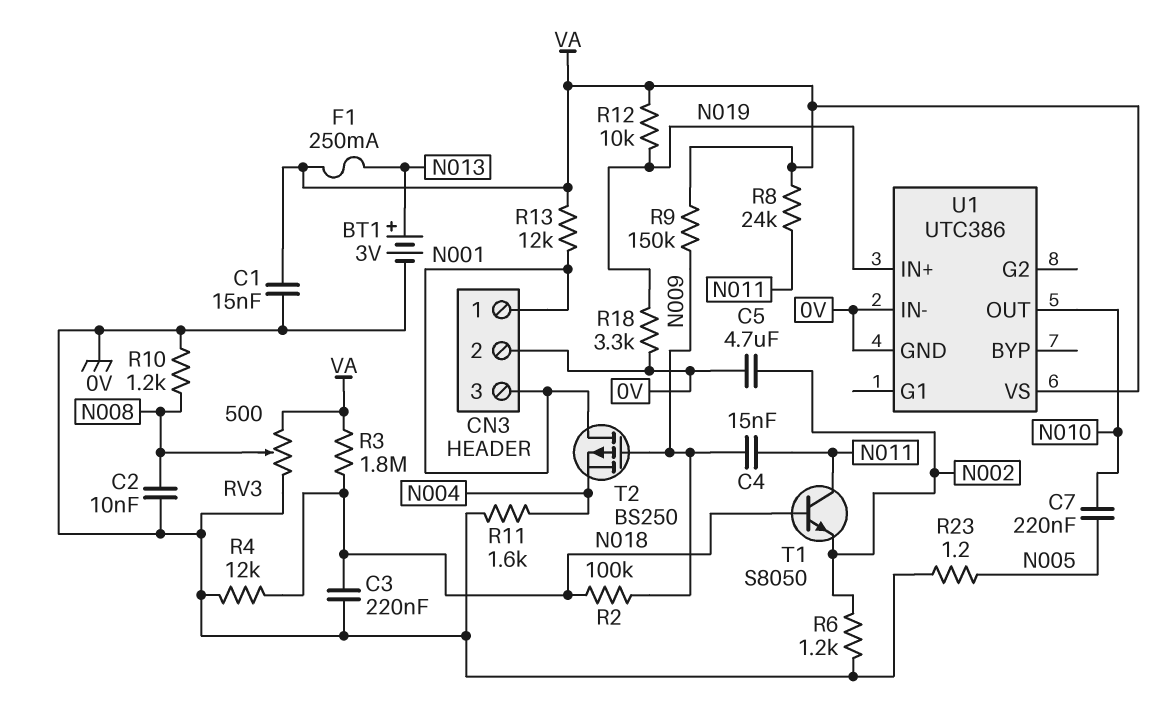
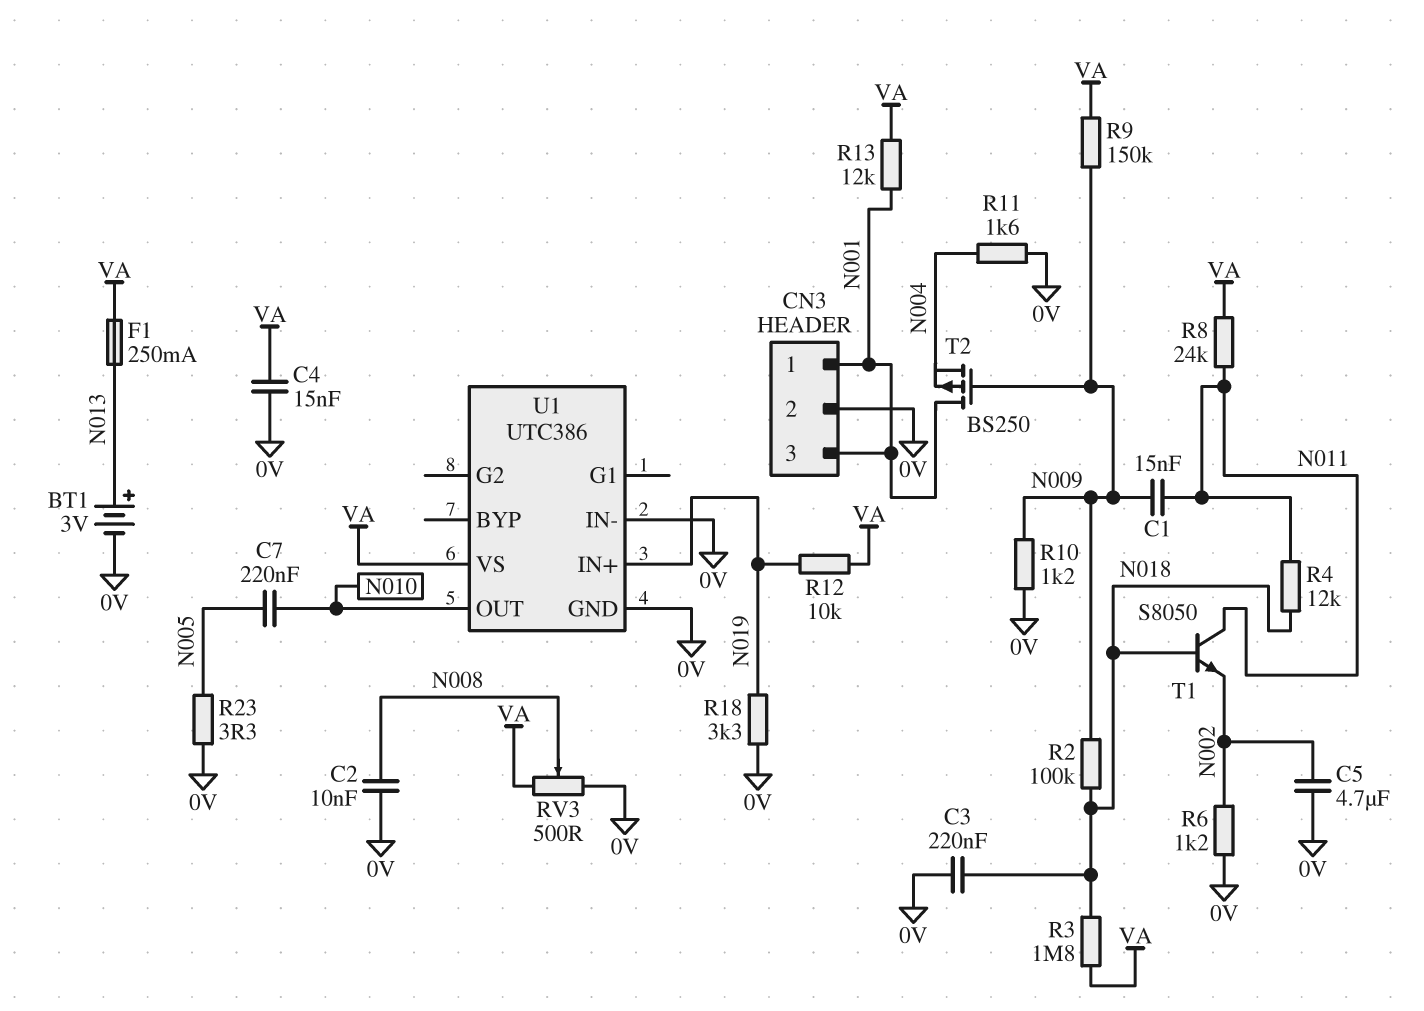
C1: 15nF (0V, VA) -> 15nF (N009, N011)
C4: 15nF (N009, N011) -> 15nF (0V, VA)
R4: 12k (0V, N018) -> 12k (N011, N018)
R10: 1.2k (0V, N008) -> 1.2k (0V, N009)
R23: 1.2 (0V, N005) -> 3.3 (0V, N005)

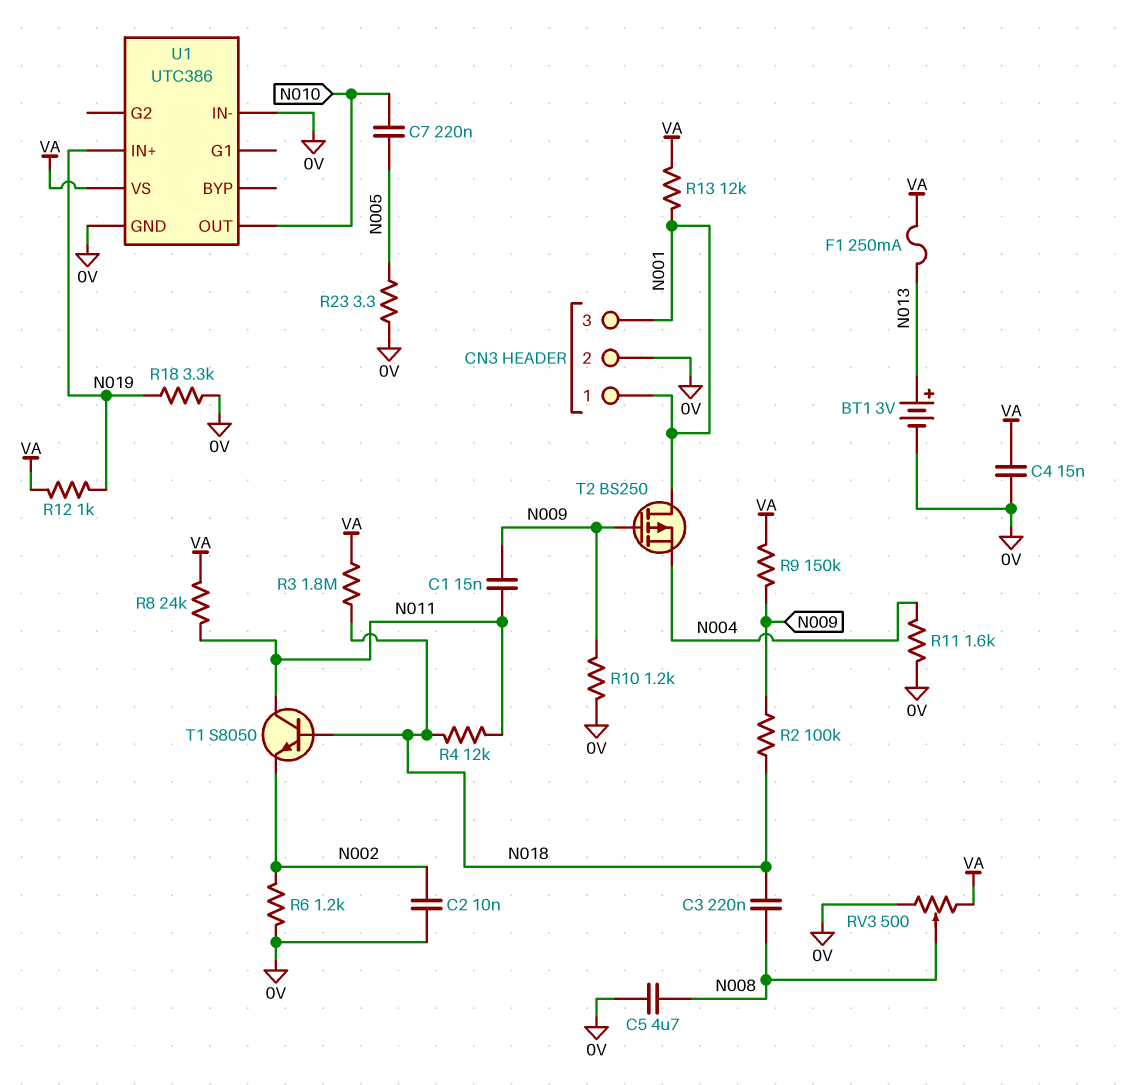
C2: 10nF (0V, N008) -> 10nF (0V, N002)
C3: 220nF (0V, N018) -> 220nF (N008, N018)
C5: 4.7uF (0V, N002) -> 4.7uF (0V, N008)
R12: 10k (N019, VA) -> 1k (N019, VA)

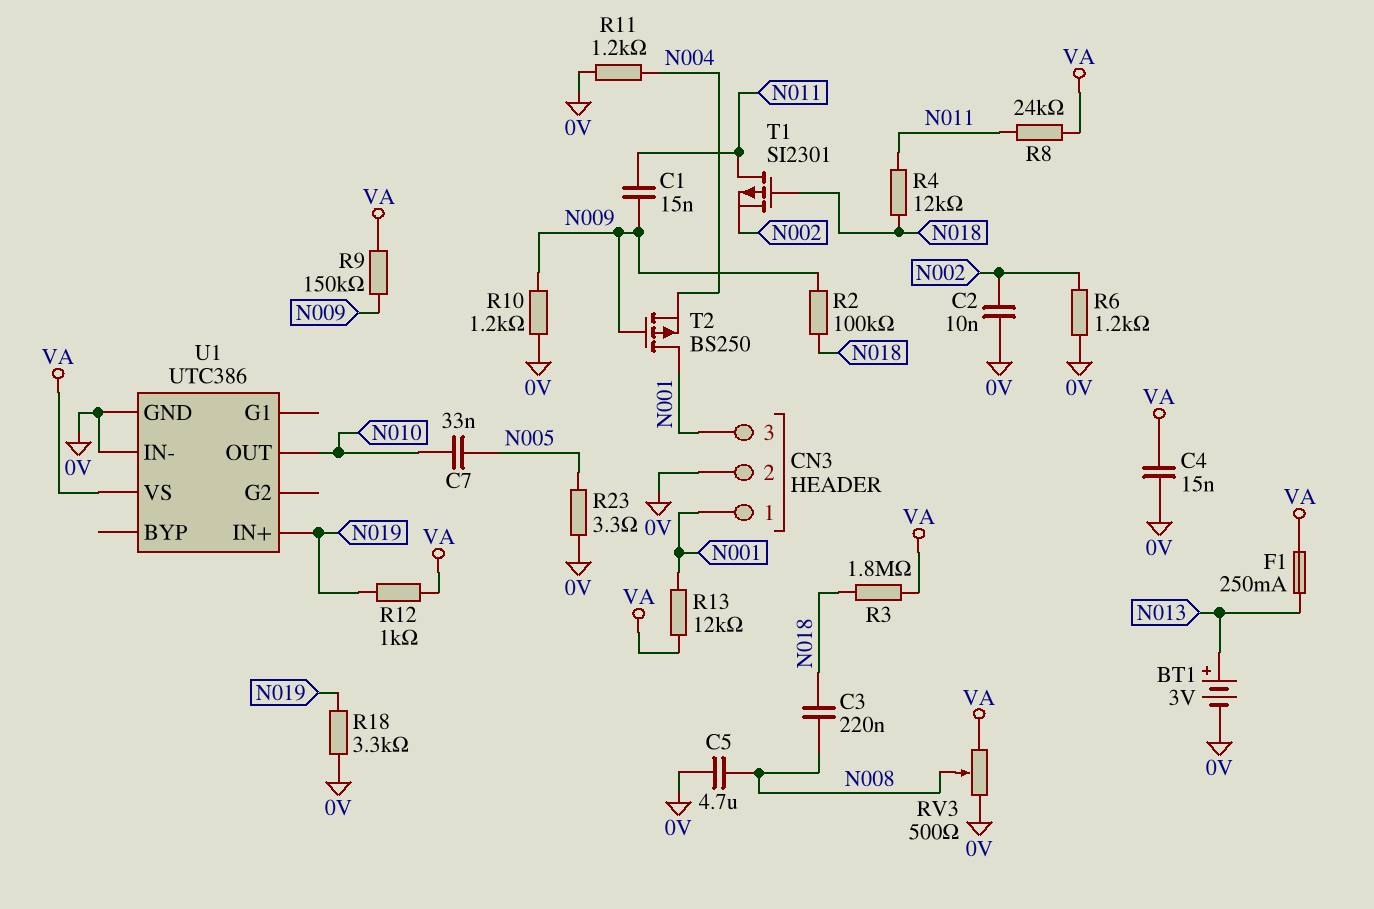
C7: 220nF (N005, N010) -> 33nF (N005, N010)
R11: 1.6k (0V, N004) -> 1.2k (0V, N004)
T1: NPN S8050 (B N018, C N011, E N002) -> PMOS SI2301 (G N018, D N011, S N002)

